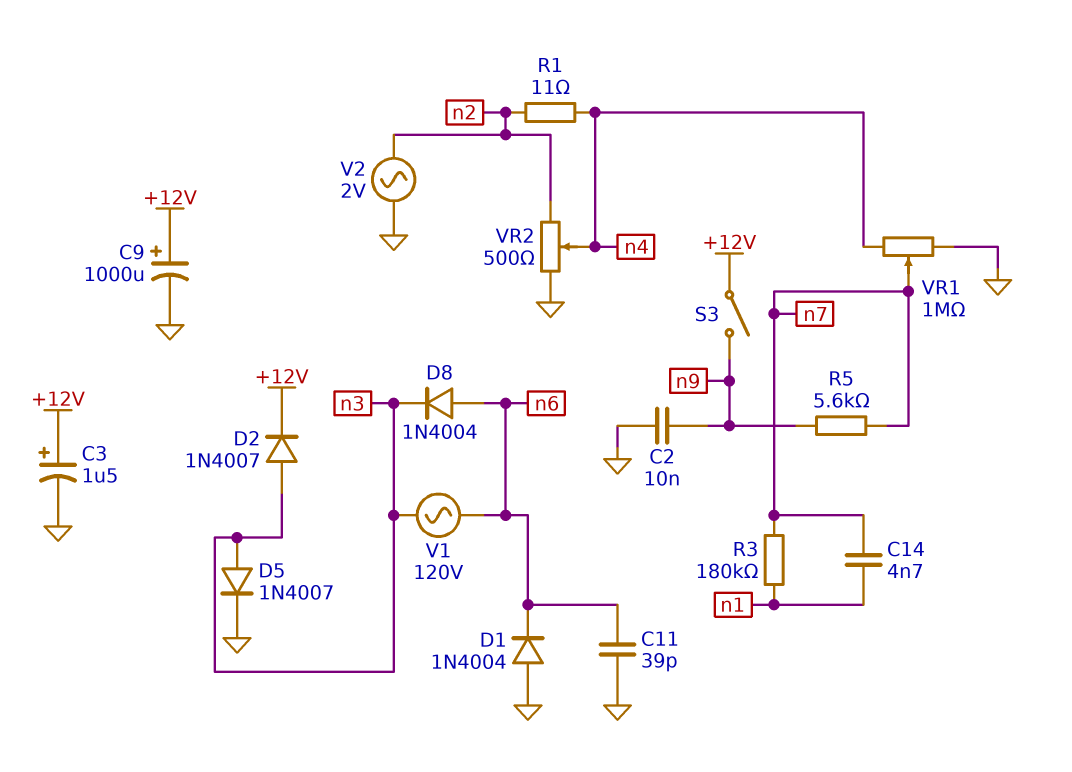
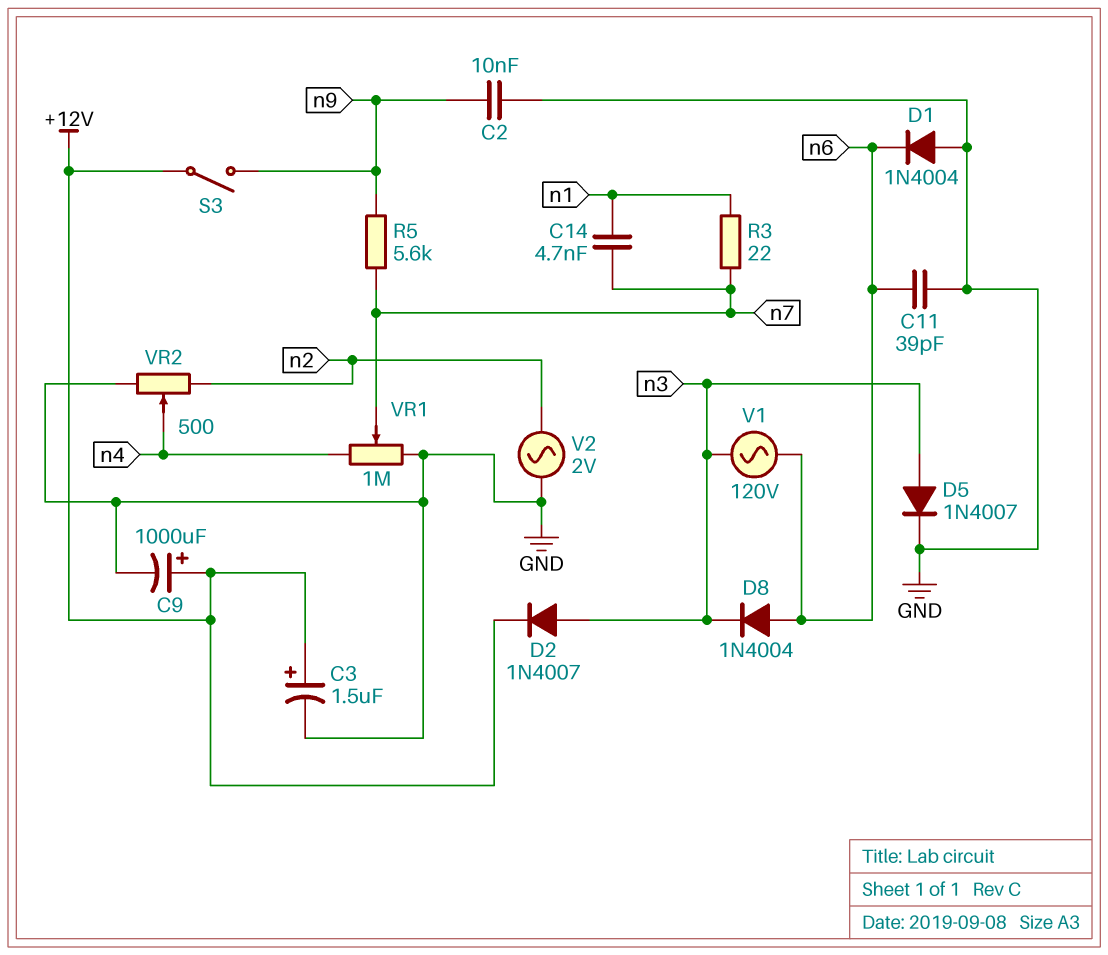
R1: 11 (n2, n4) -> none
R3: 180k (n1, n7) -> 22 (n1, n7)

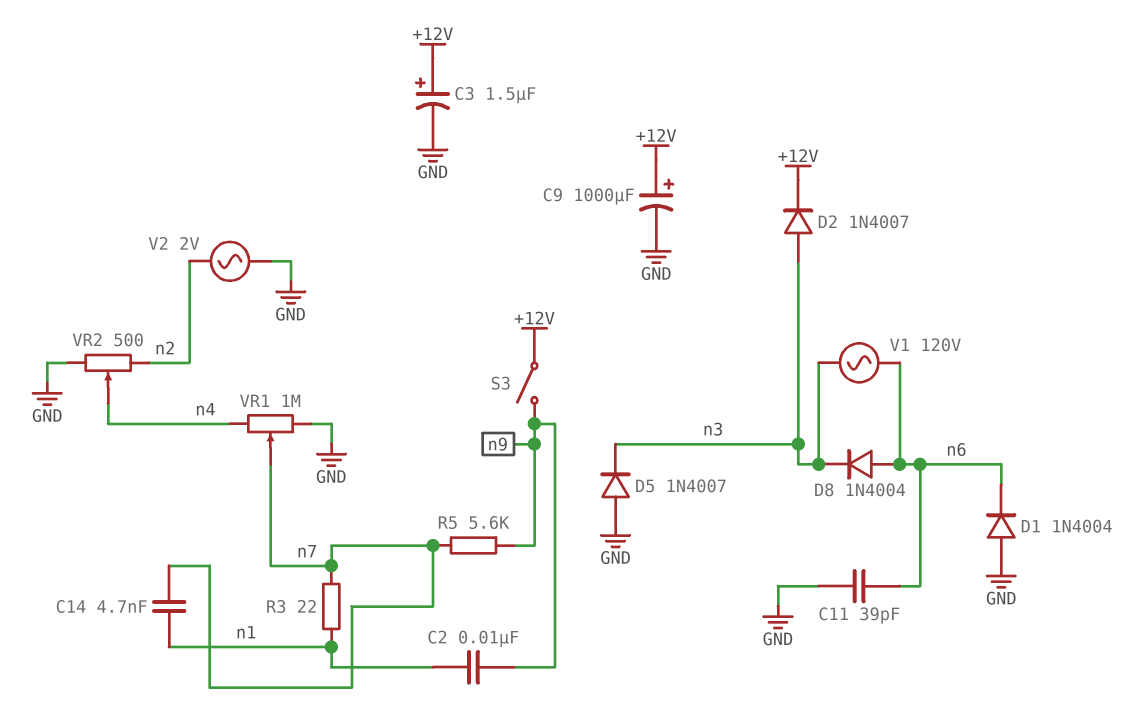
C2: 10nF (GND, n9) -> 10nF (n1, n9)
D5: diode 1N4007 (A n3, K GND) -> diode 1N4007 (A GND, K n3)

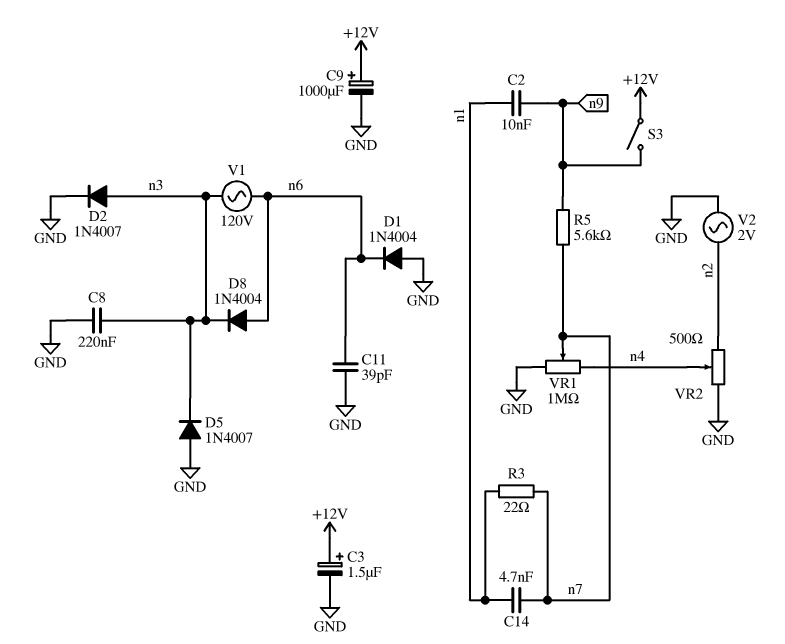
C8: none -> 220nF (GND, n3)
D2: diode 1N4007 (A n3, K +12V) -> diode 1N4007 (A n3, K GND)

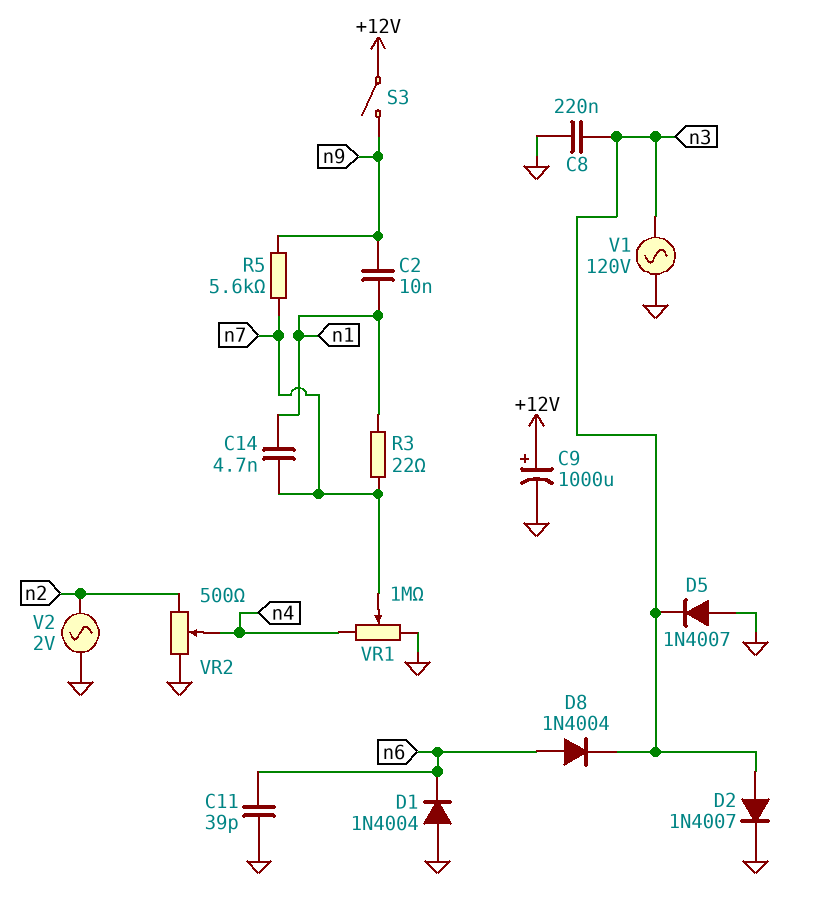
C3: 1.5uF (plus +12V, minus GND) -> none
V1: AC 120V (n3, n6) -> AC 120V (GND, n3)

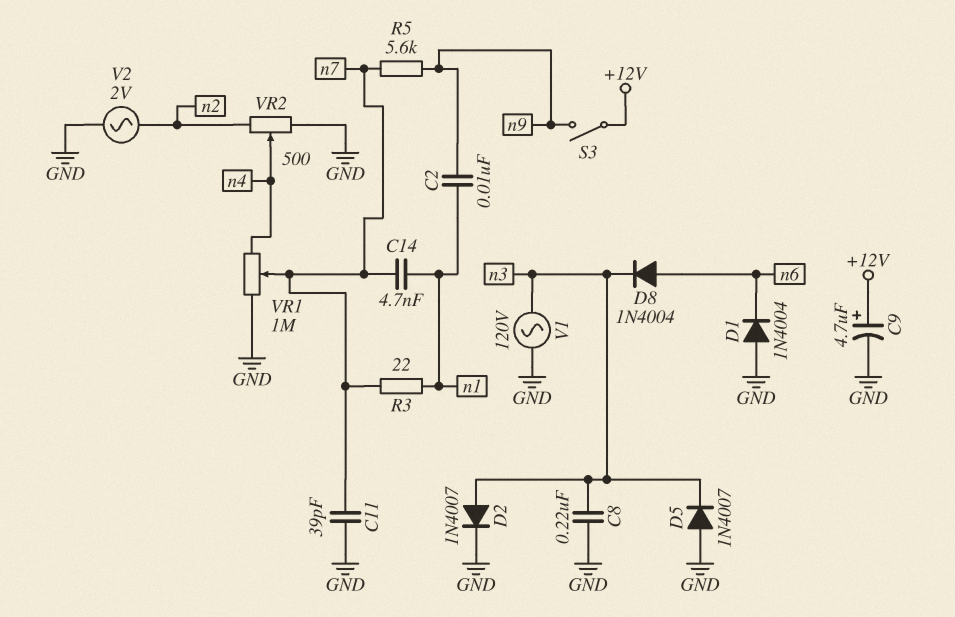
C9: 1000uF (plus +12V, minus GND) -> 4.7uF (plus +12V, minus GND)
C11: 39pF (GND, n6) -> 39pF (GND, n7)

